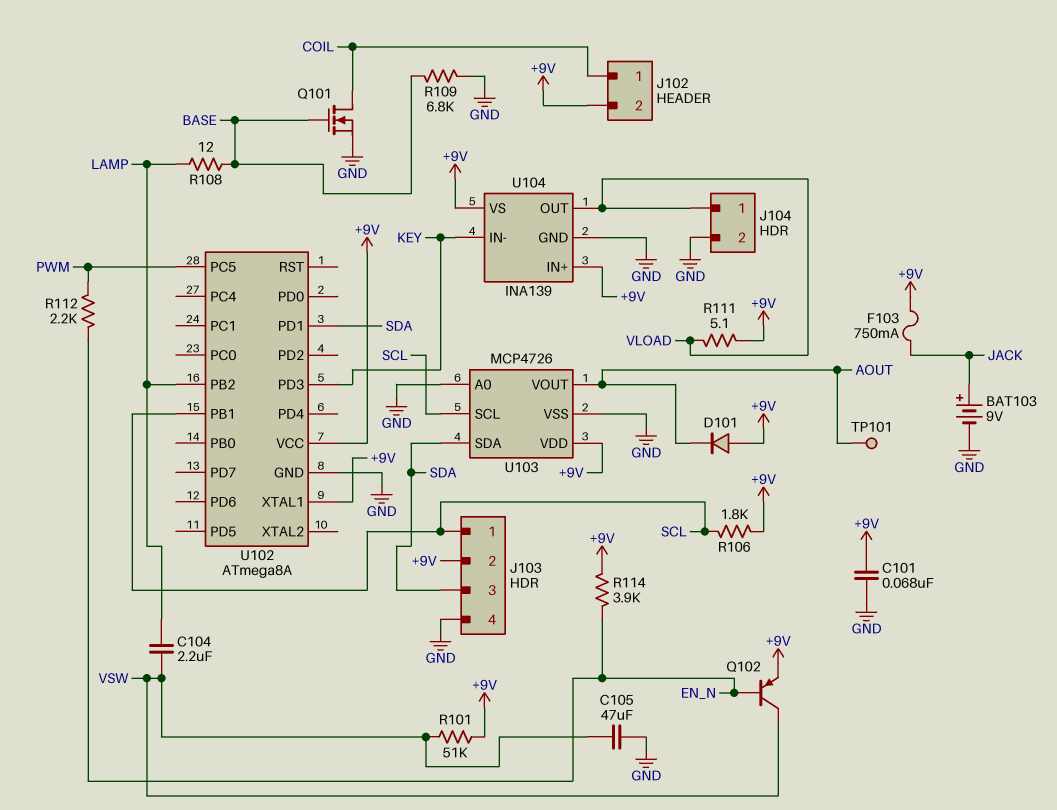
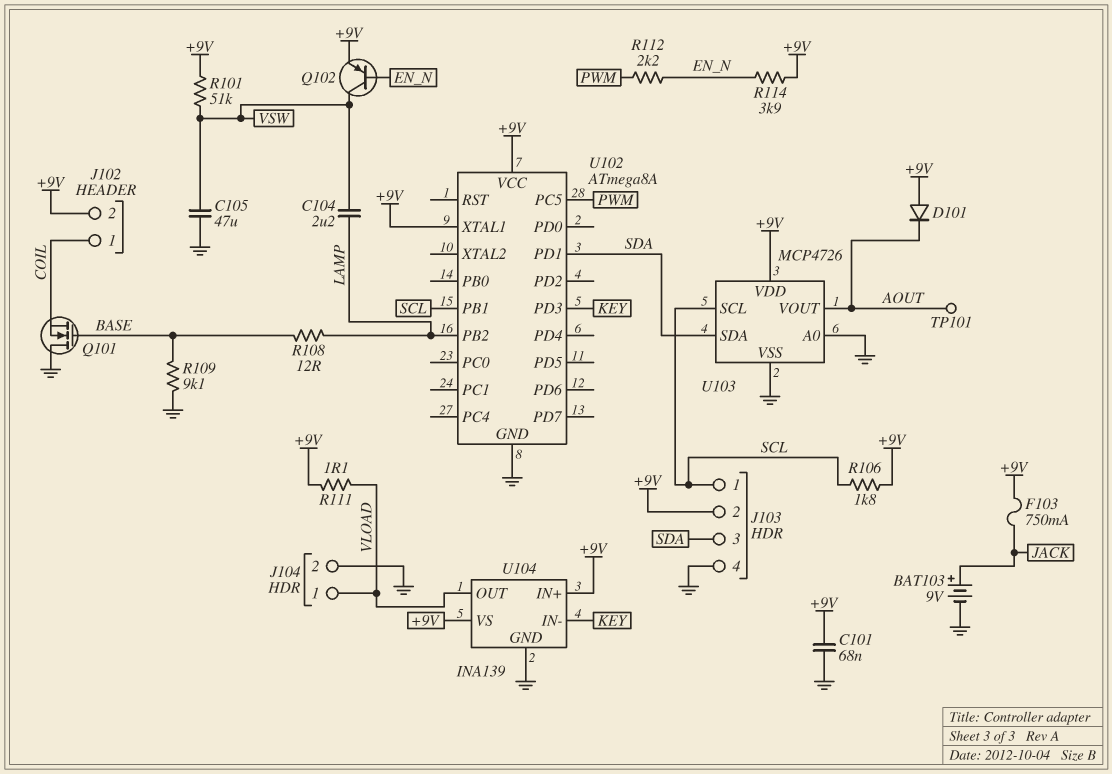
Q101: NMOS (G BASE, D COIL, S GND) -> NMOS (G BASE, D GND, S COIL)
R109: 6.8k (BASE, GND) -> 9.1k (BASE, GND)
R111: 5.1 (+9V, VLOAD) -> 1.1 (+9V, VLOAD)

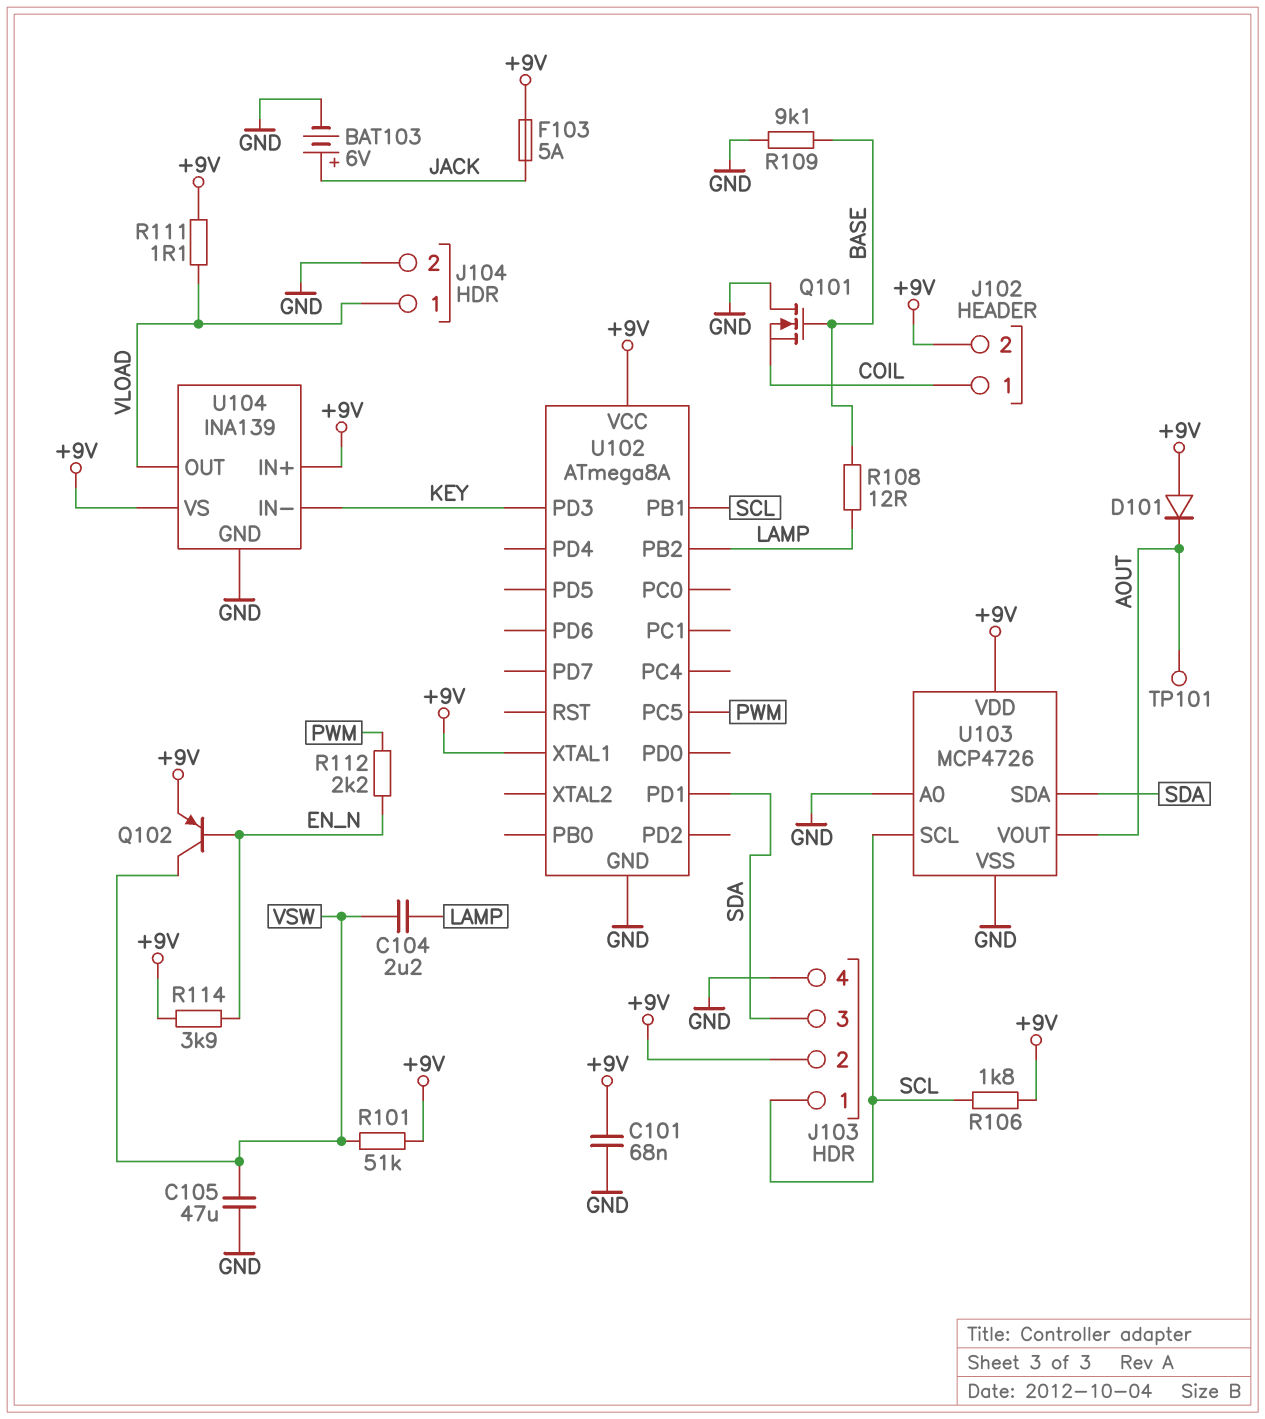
BAT103: 9V (plus JACK, minus GND) -> 6V (plus JACK, minus GND)
F103: 750mA (+9V, JACK) -> 5A (+9V, JACK)

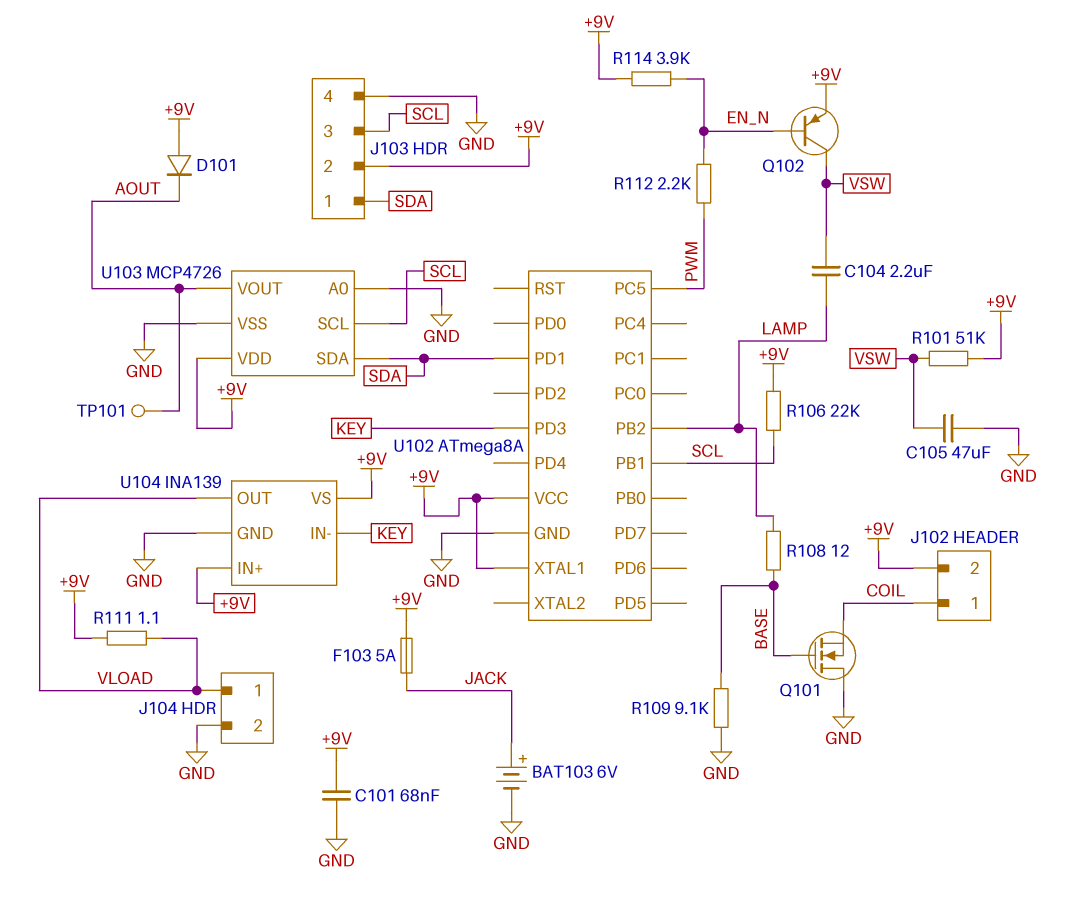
J103 pin 1: SCL -> SDA
J103 pin 3: SDA -> SCL
R106: 1.8k (+9V, SCL) -> 22k (+9V, SCL)

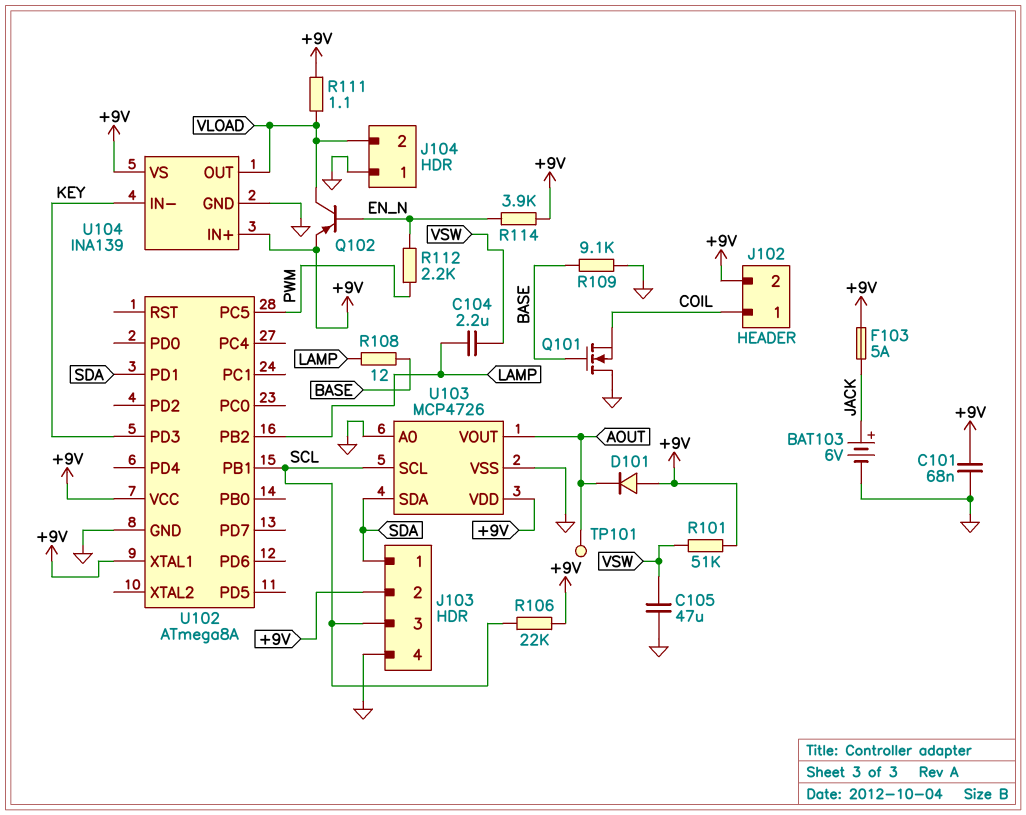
J104 pin 1: VLOAD -> GND
J104 pin 2: GND -> VLOAD
Q102: PNP (B EN_N, C VSW, E +9V) -> PNP (B EN_N, C VLOAD, E +9V)

